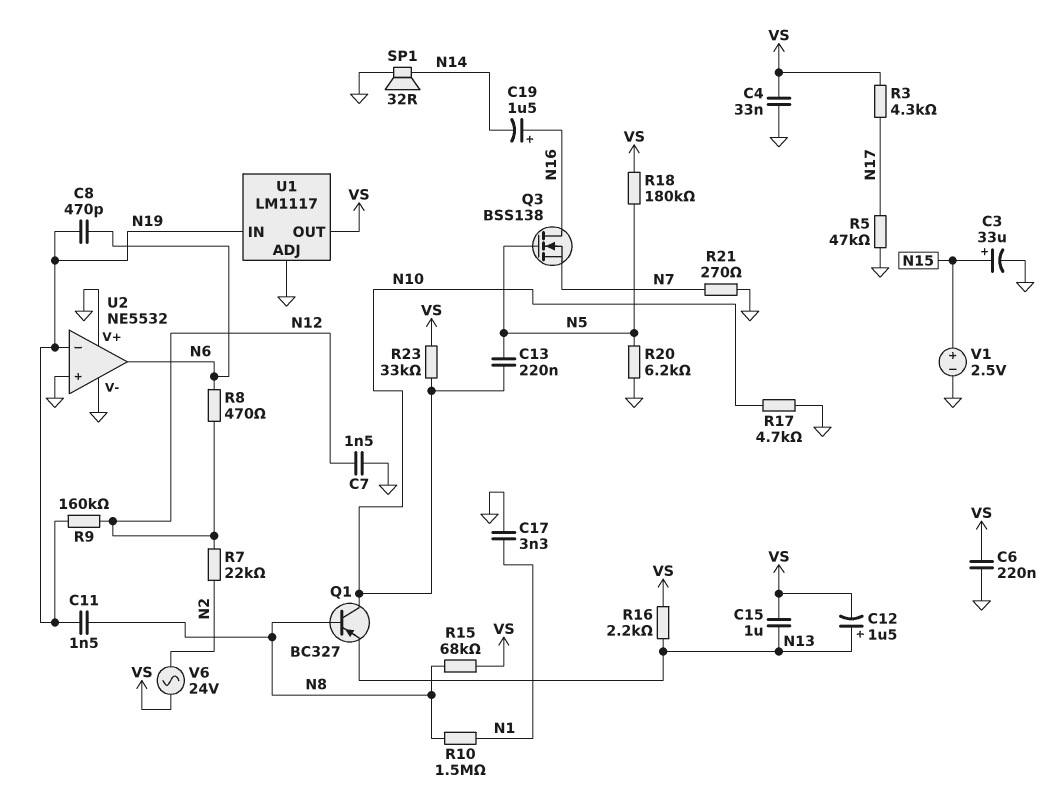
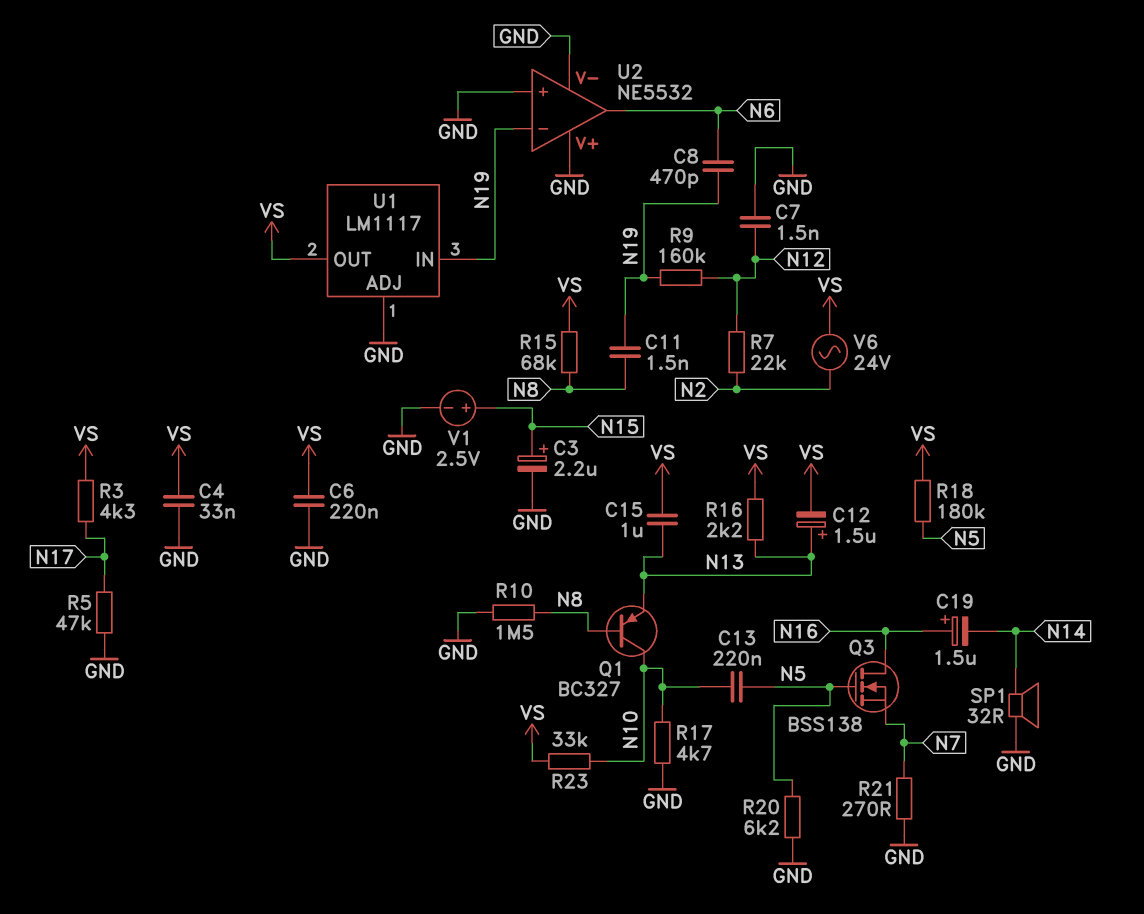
C3: 33uF (plus N15, minus GND) -> 2.2uF (plus N15, minus GND)
C17: 3.3nF (GND, N1) -> none
R8: 470 (N6, N12) -> none
R10: 1.5M (N1, N8) -> 1.5M (GND, N8)

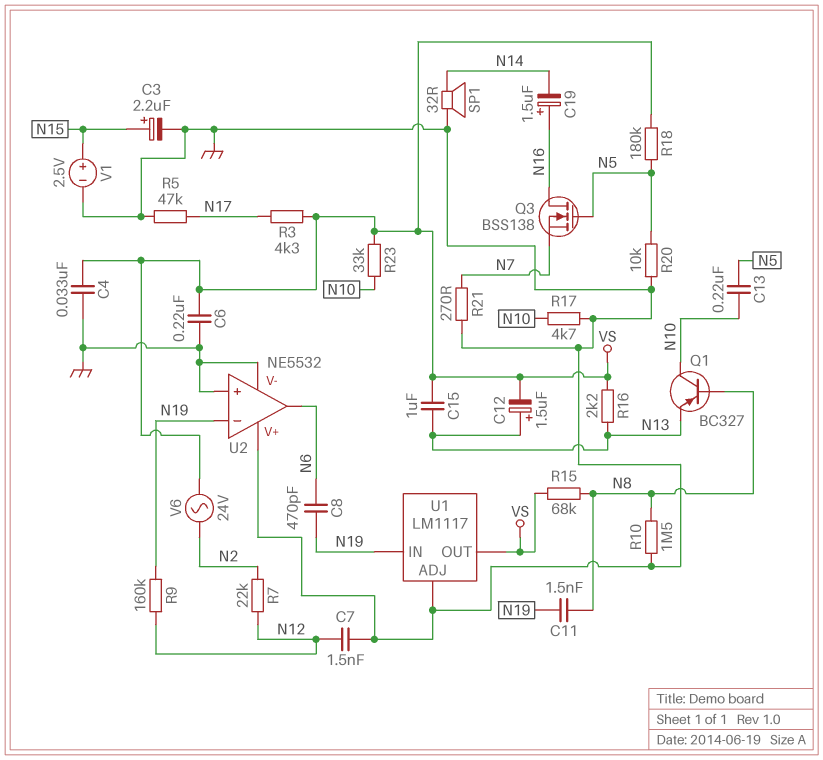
R20: 6.2k (GND, N5) -> 10k (GND, N5)

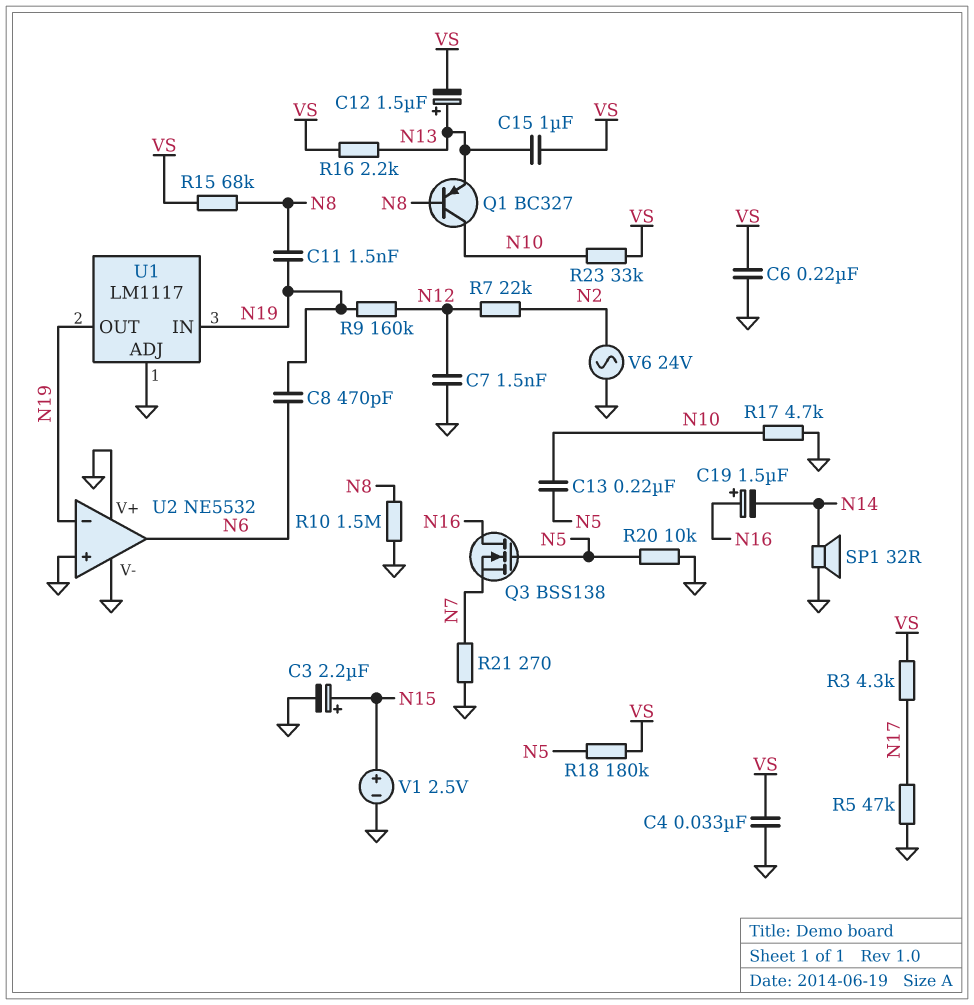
U1 pin OUT: VS -> N19
V6: AC 24V (N2, VS) -> AC 24V (GND, N2)

